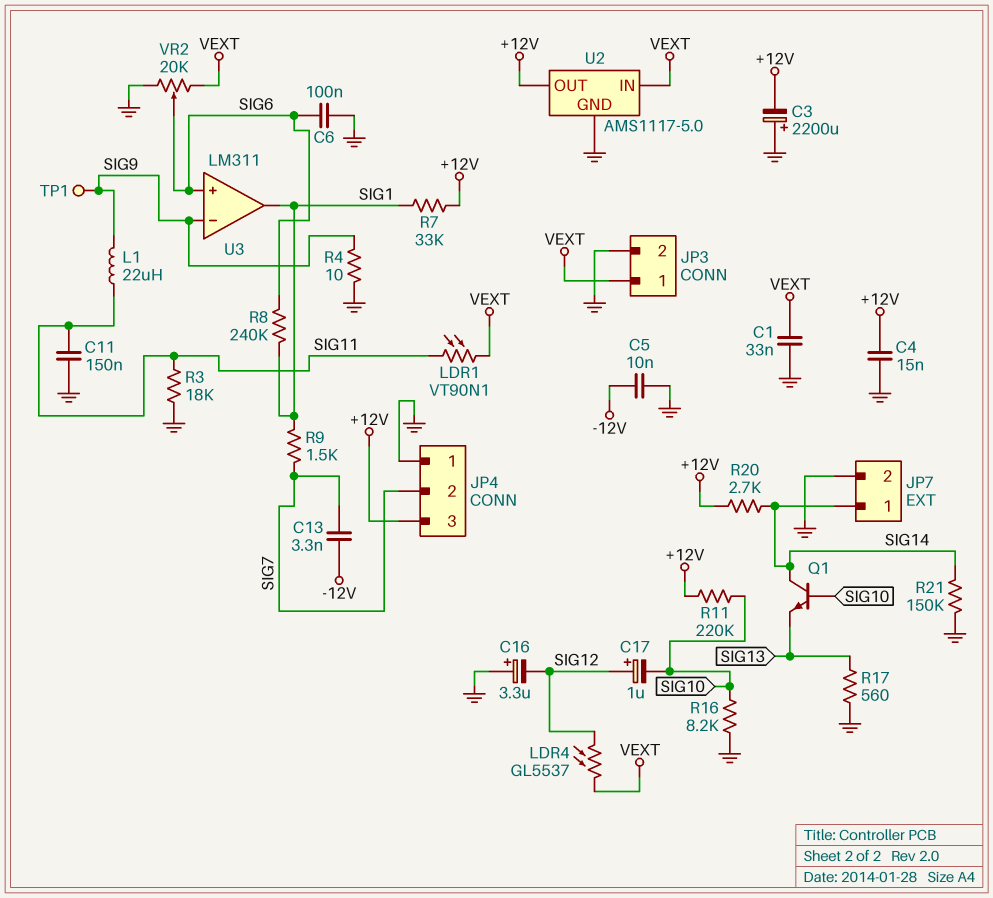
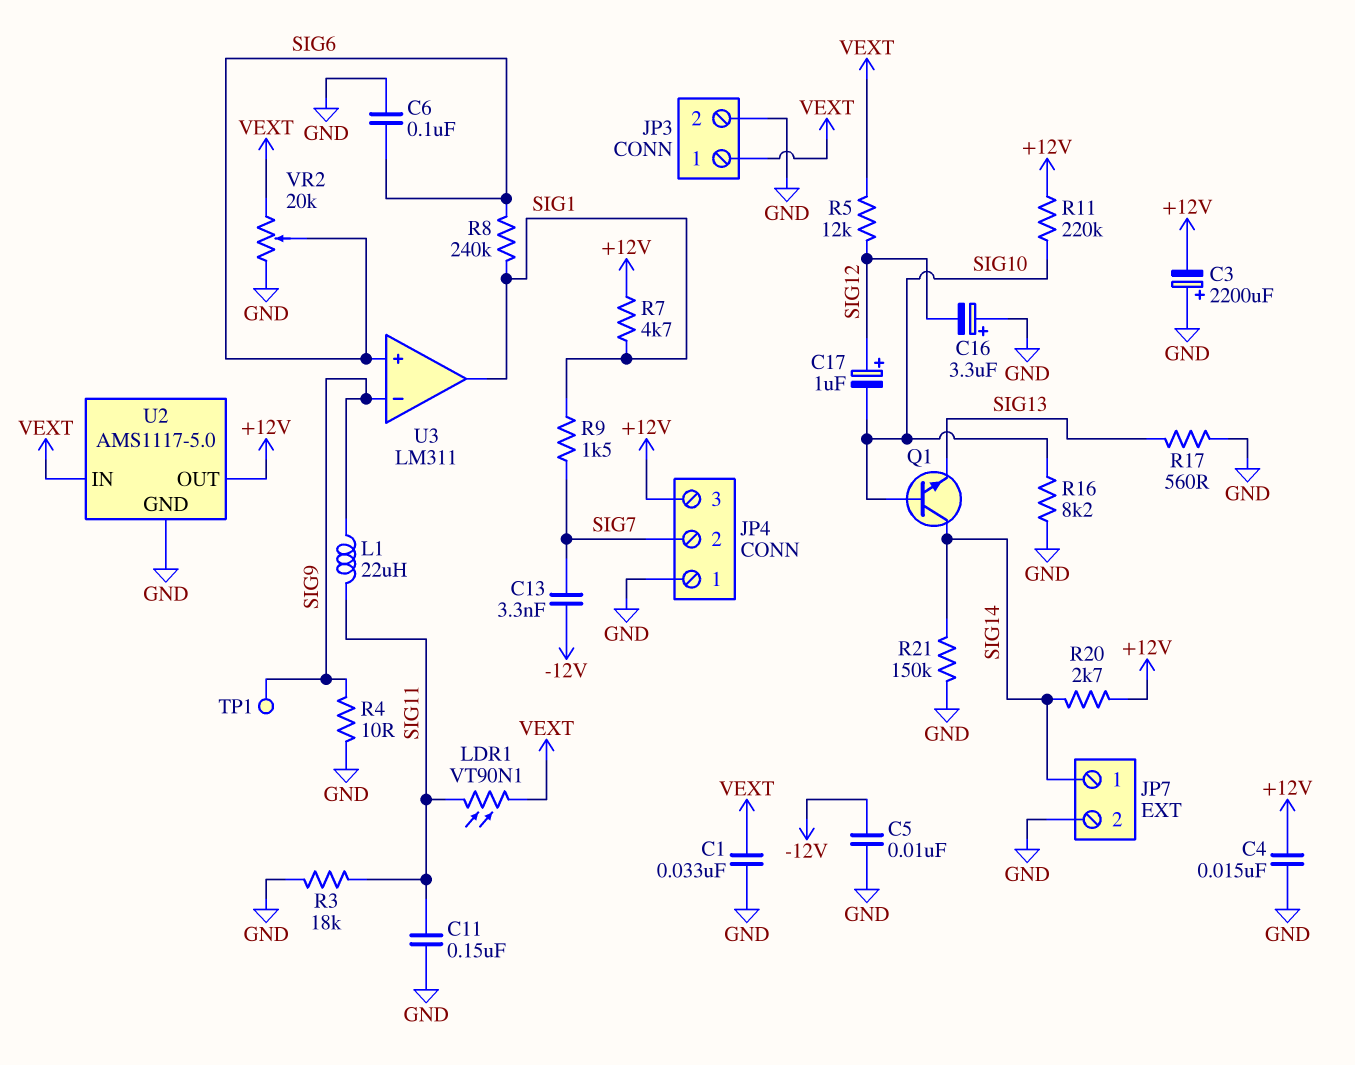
LDR4: GL5537 (SIG12, VEXT) -> none
R5: none -> 12k (SIG12, VEXT)
R7: 33k (+12V, SIG1) -> 4.7k (+12V, SIG1)

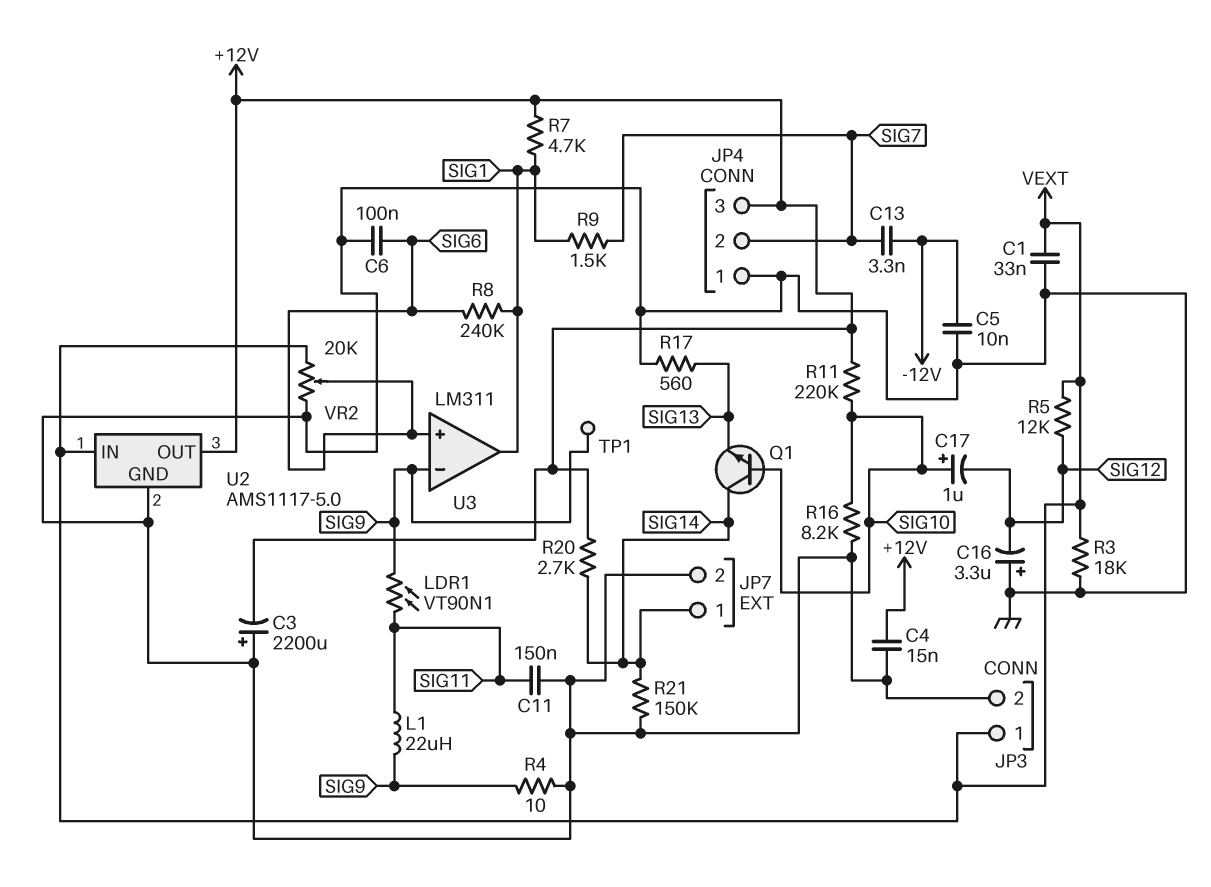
C17: 1uF (plus SIG12, minus SIG10) -> 1uF (plus SIG10, minus SIG12)
LDR1: VT90N1 (SIG11, VEXT) -> VT90N1 (SIG9, SIG11)
R3: 18k (GND, SIG11) -> 18k (GND, VEXT)

